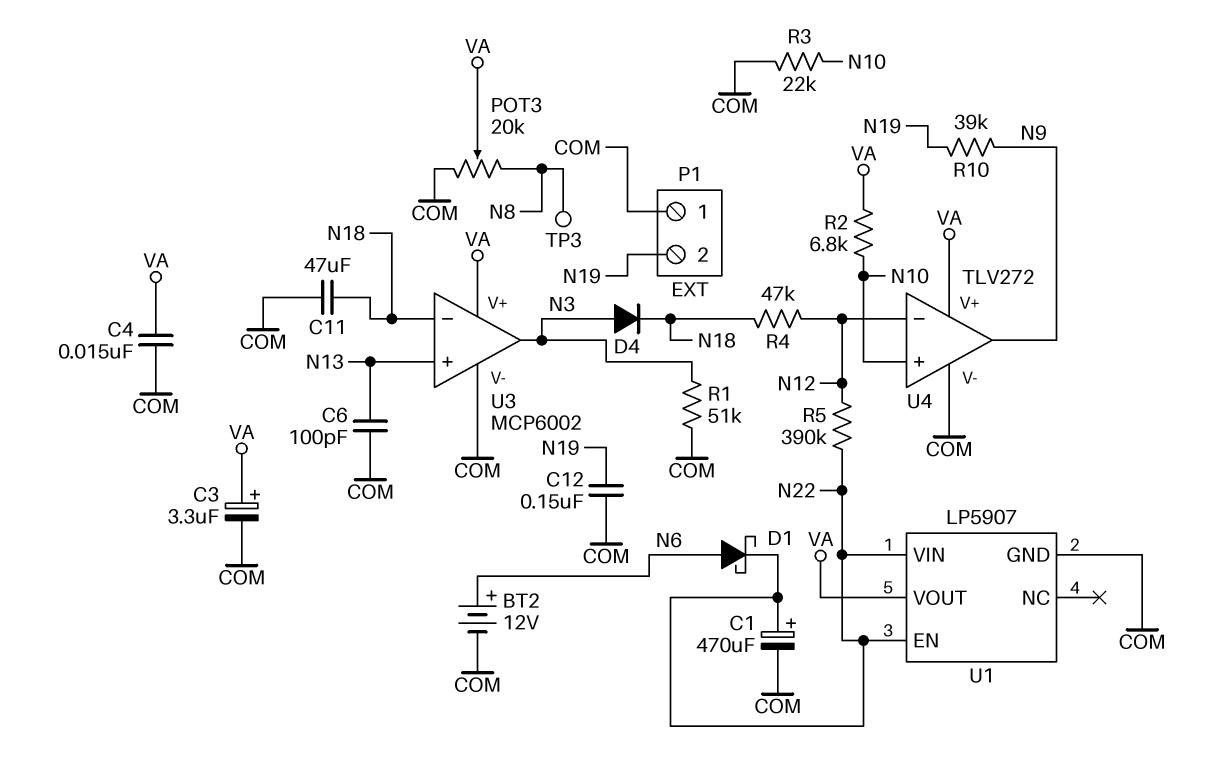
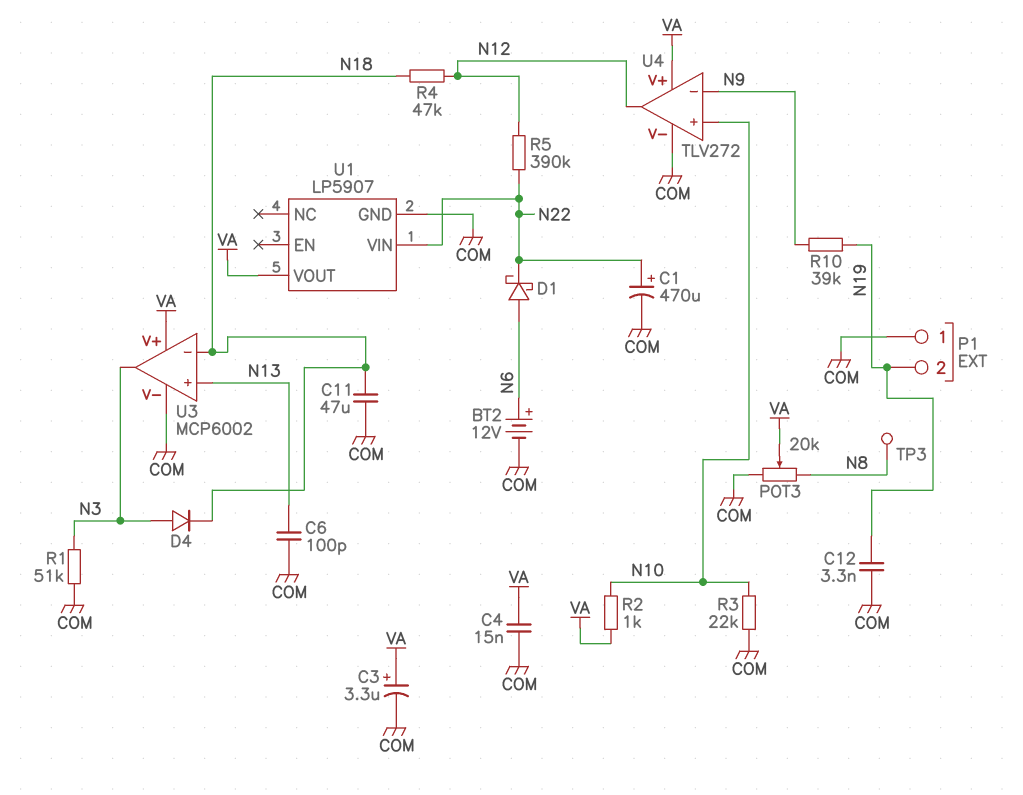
C12: 150nF (COM, N19) -> 3.3nF (COM, N19)
R2: 6.8k (N10, VA) -> 1k (N10, VA)
U1 pin EN: N22 -> none
U4 pin in-: N12 -> N9
U4 pin out: N9 -> N12

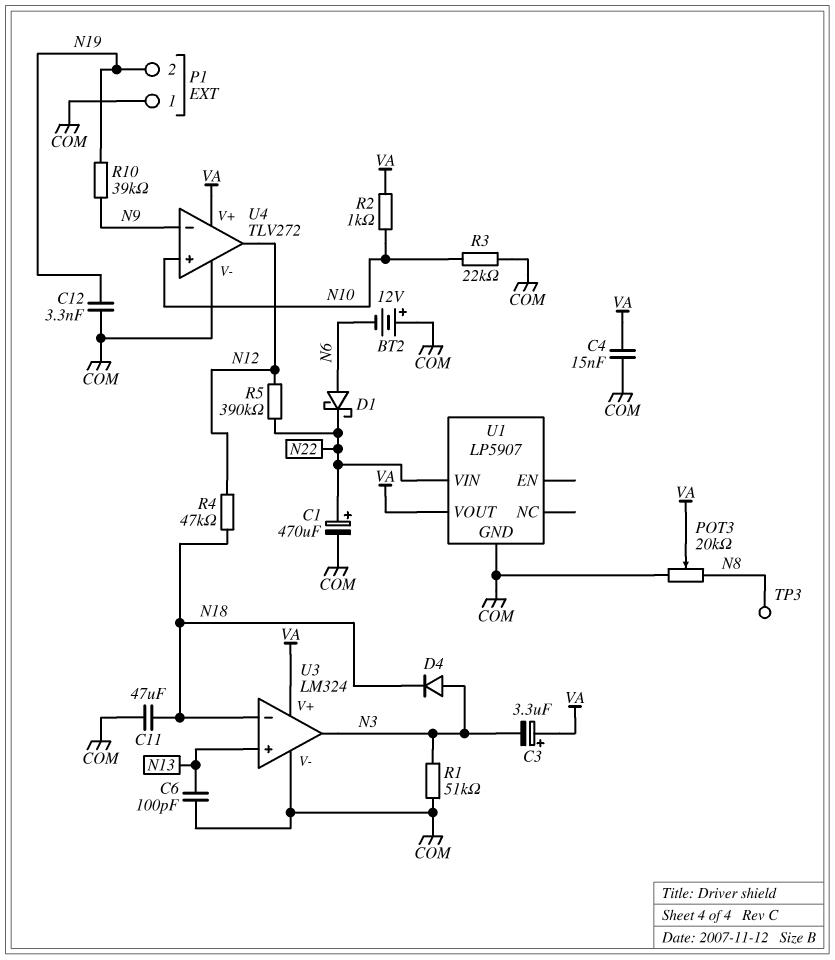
BT2: 12V (plus N6, minus COM) -> 12V (plus COM, minus N6)
C3: 3.3uF (plus VA, minus COM) -> 3.3uF (plus VA, minus N3)
U3: MCP6002 -> LM324

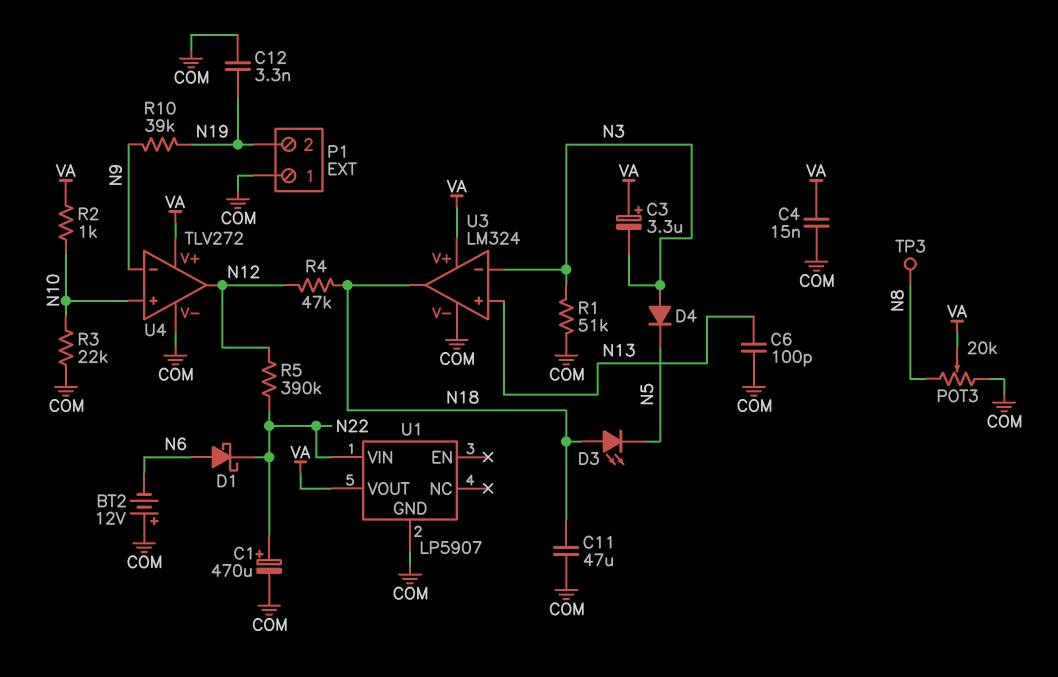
D3: none -> LED (A N18, K N5)
D4: diode (A N3, K N18) -> diode (A N3, K N5)
U3 pin in-: N18 -> N3
U3 pin out: N3 -> N18

